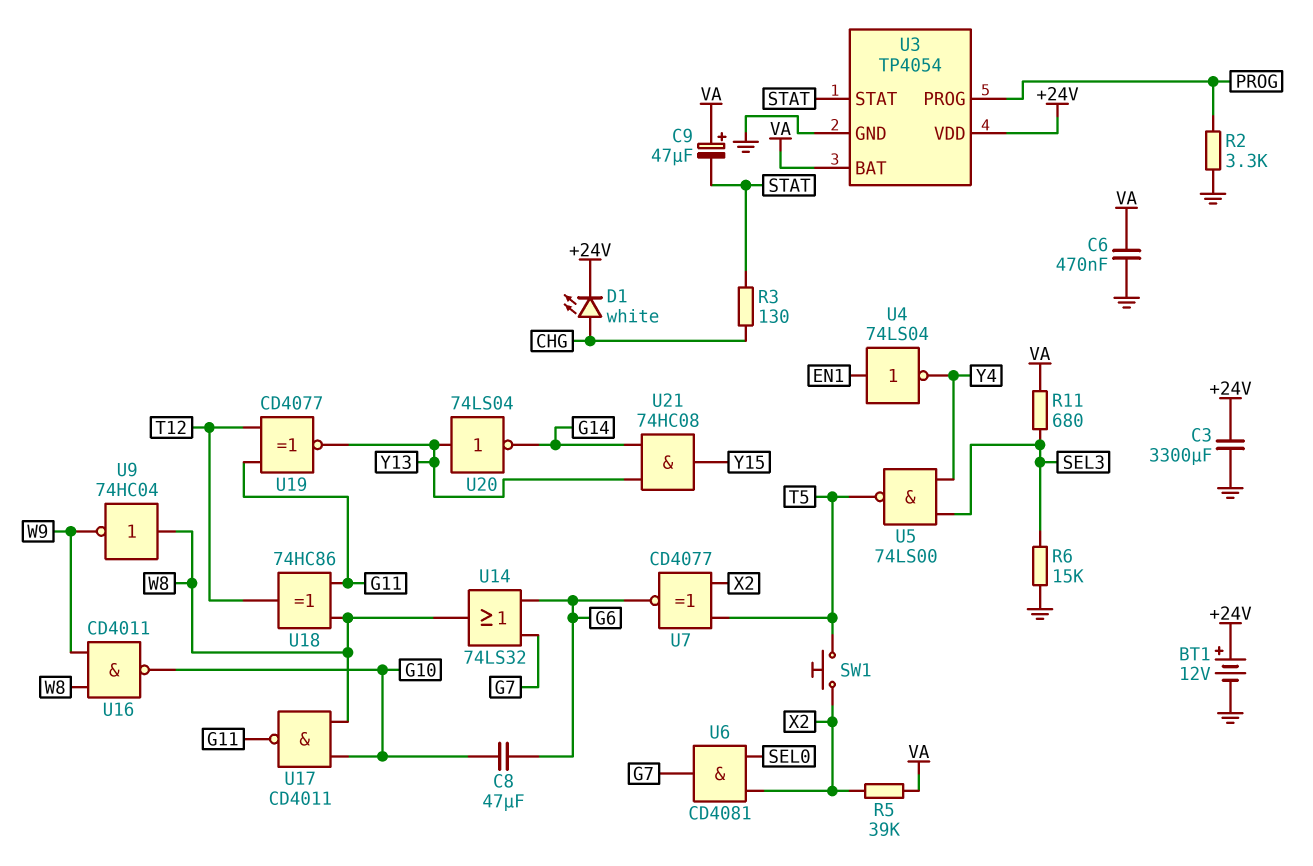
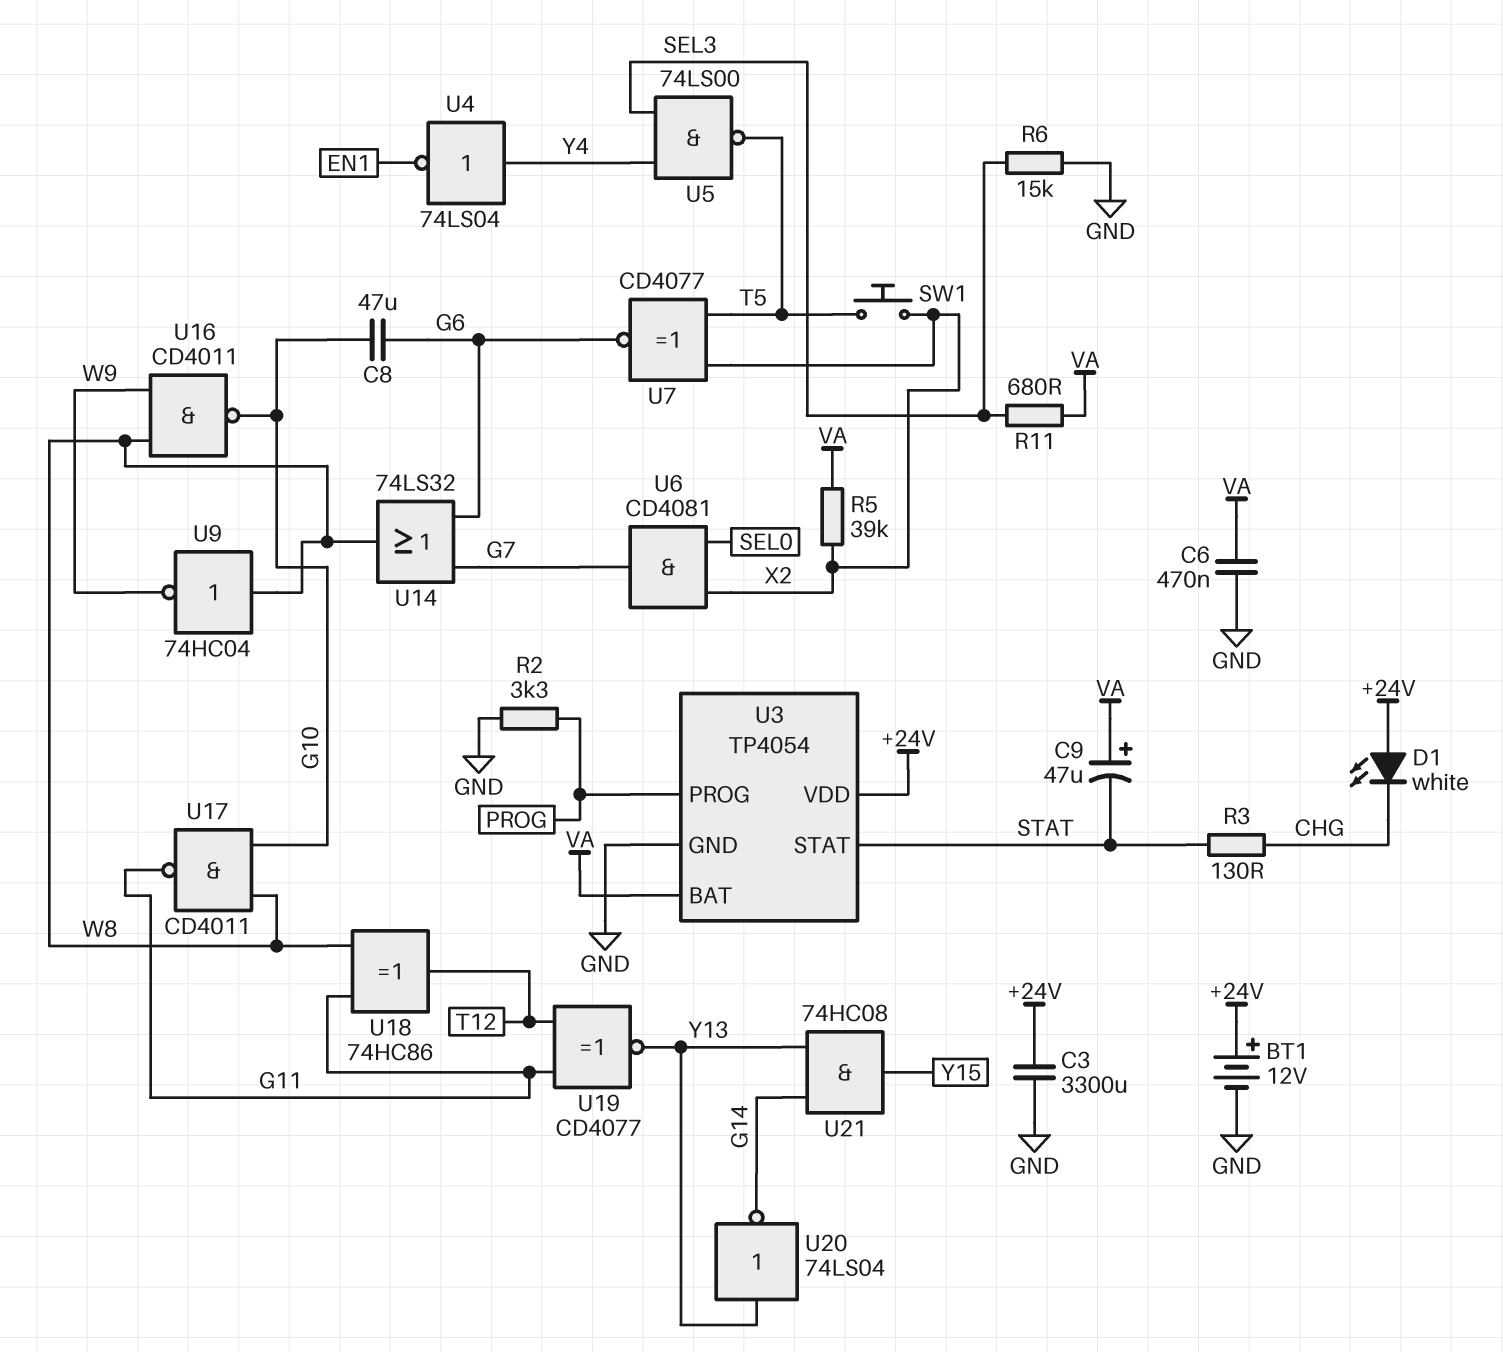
D1: LED white (A CHG, K +24V) -> LED white (A +24V, K CHG)
U4: NOT 74LS04 (in EN1, out Y4) -> NOT 74LS04 (in Y4, out EN1)

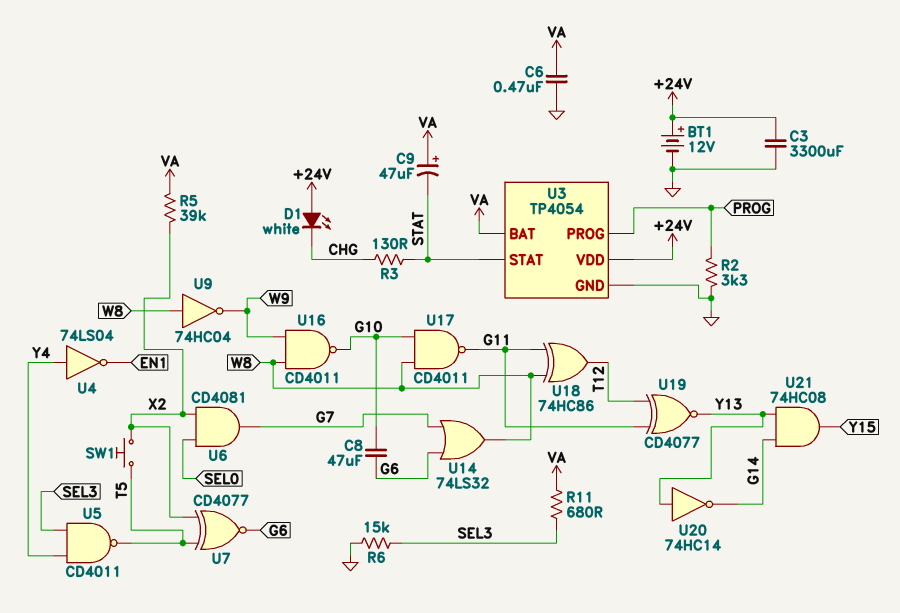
U5: NAND 74LS00 (in SEL3, in Y4, out T5) -> NAND CD4011 (in SEL3, in Y4, out T5)
U20: NOT 74LS04 (in Y13, out G14) -> NOT 74HC14 (in Y13, out G14)

